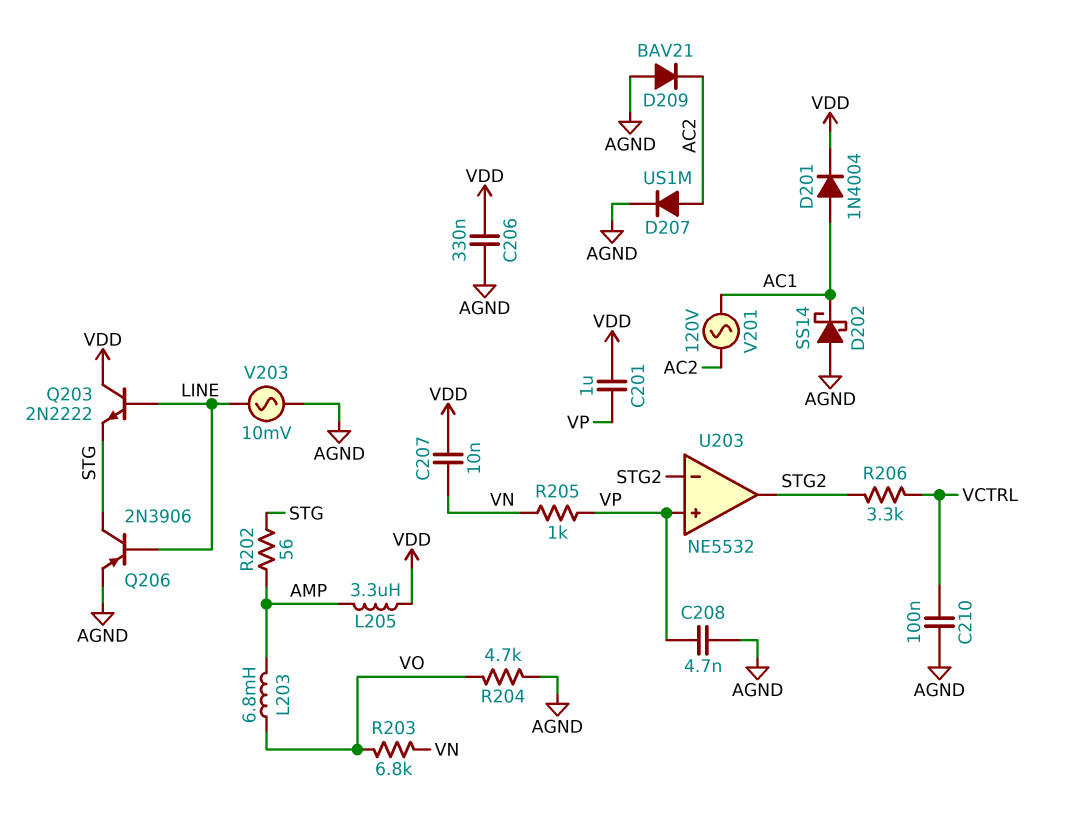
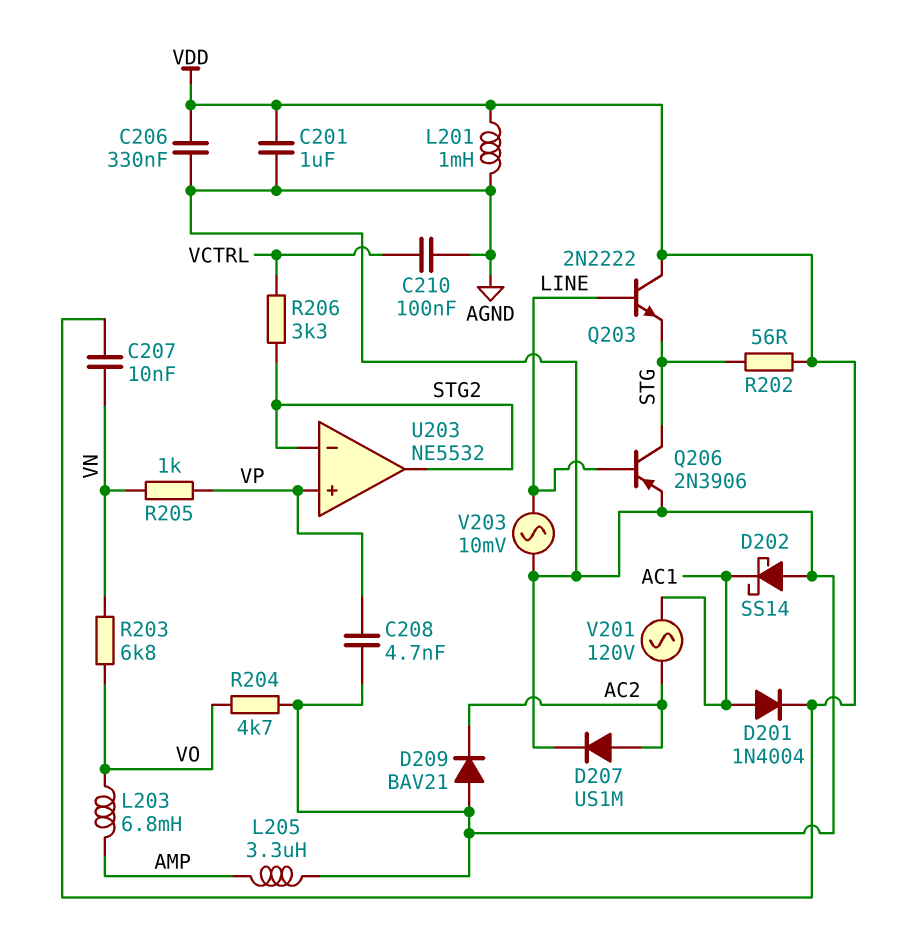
C201: 1uF (VDD, VP) -> 1uF (AGND, VDD)
L201: none -> 1mH (AGND, VDD)
L205: 3.3uH (AMP, VDD) -> 3.3uH (AGND, AMP)
R202: 56 (AMP, STG) -> 56 (STG, VDD)

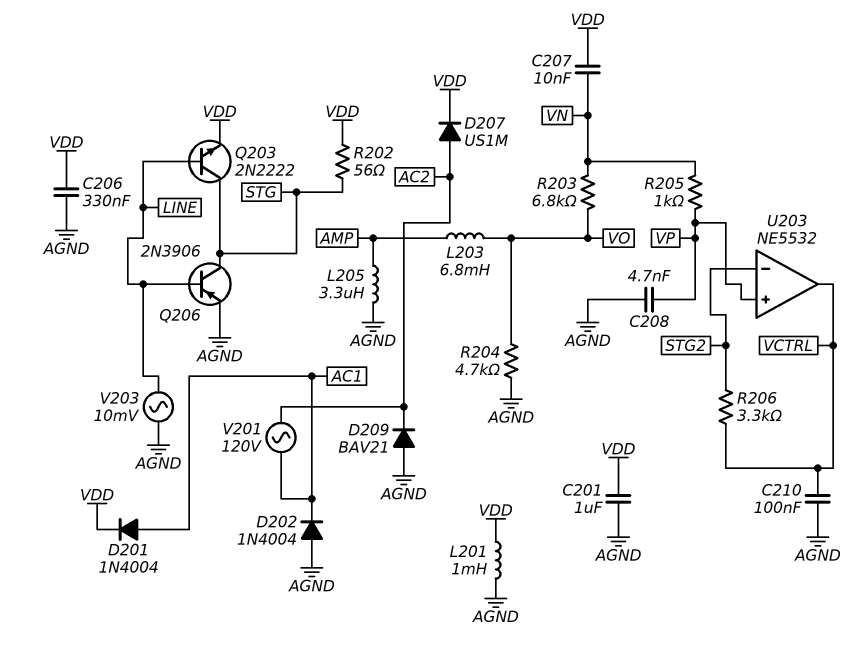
D202: schottky SS14 (A AGND, K AC1) -> diode 1N4004 (A AGND, K AC1)
D207: diode US1M (A AC2, K AGND) -> diode US1M (A AC2, K VDD)
Q203: NPN 2N2222 (B LINE, C VDD, E STG) -> NPN 2N2222 (B LINE, C STG, E VDD)
U203 pin out: STG2 -> VCTRL

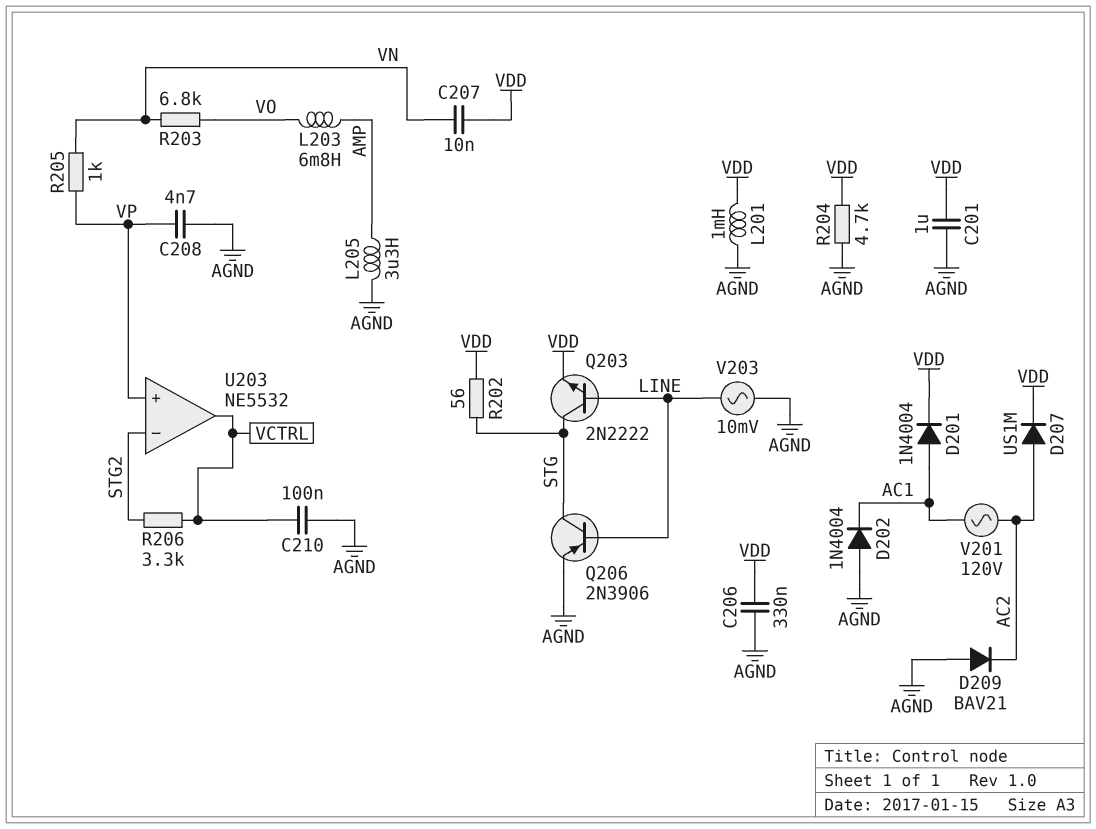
R204: 4.7k (AGND, VO) -> 4.7k (AGND, VDD)

